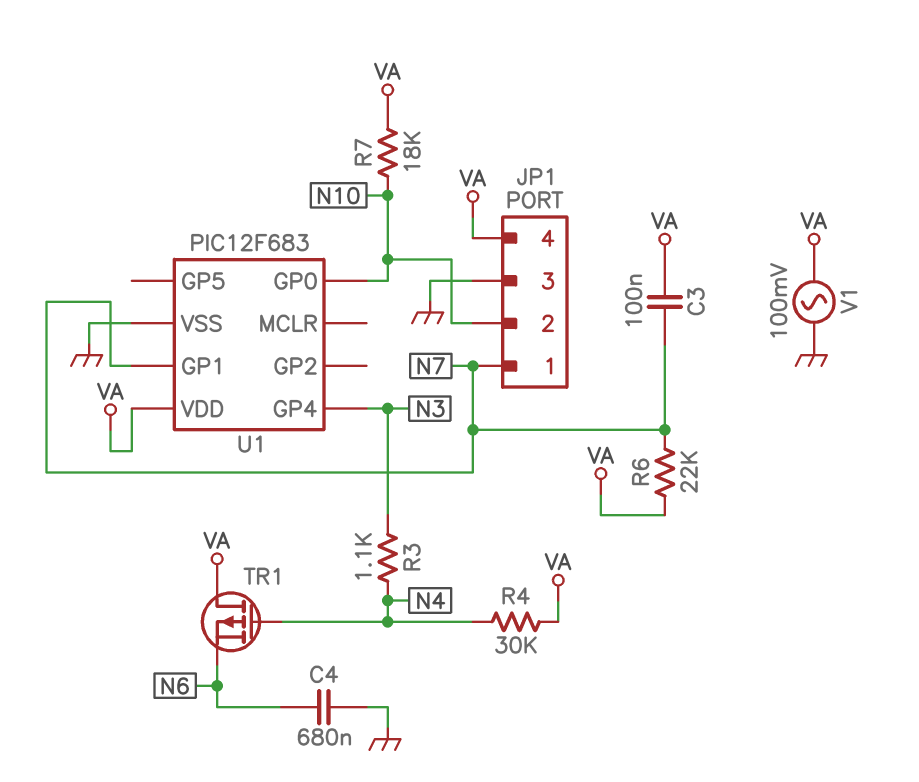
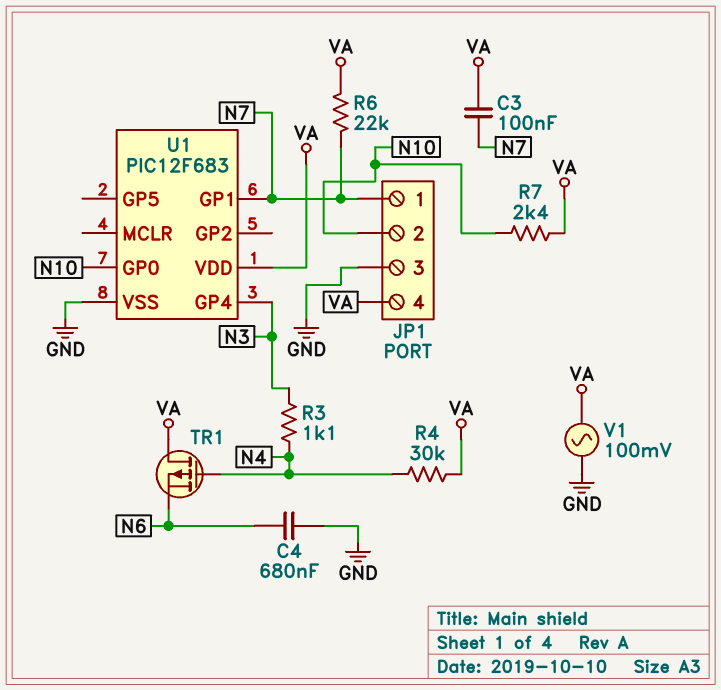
R7: 18k (N10, VA) -> 2.4k (N10, VA)

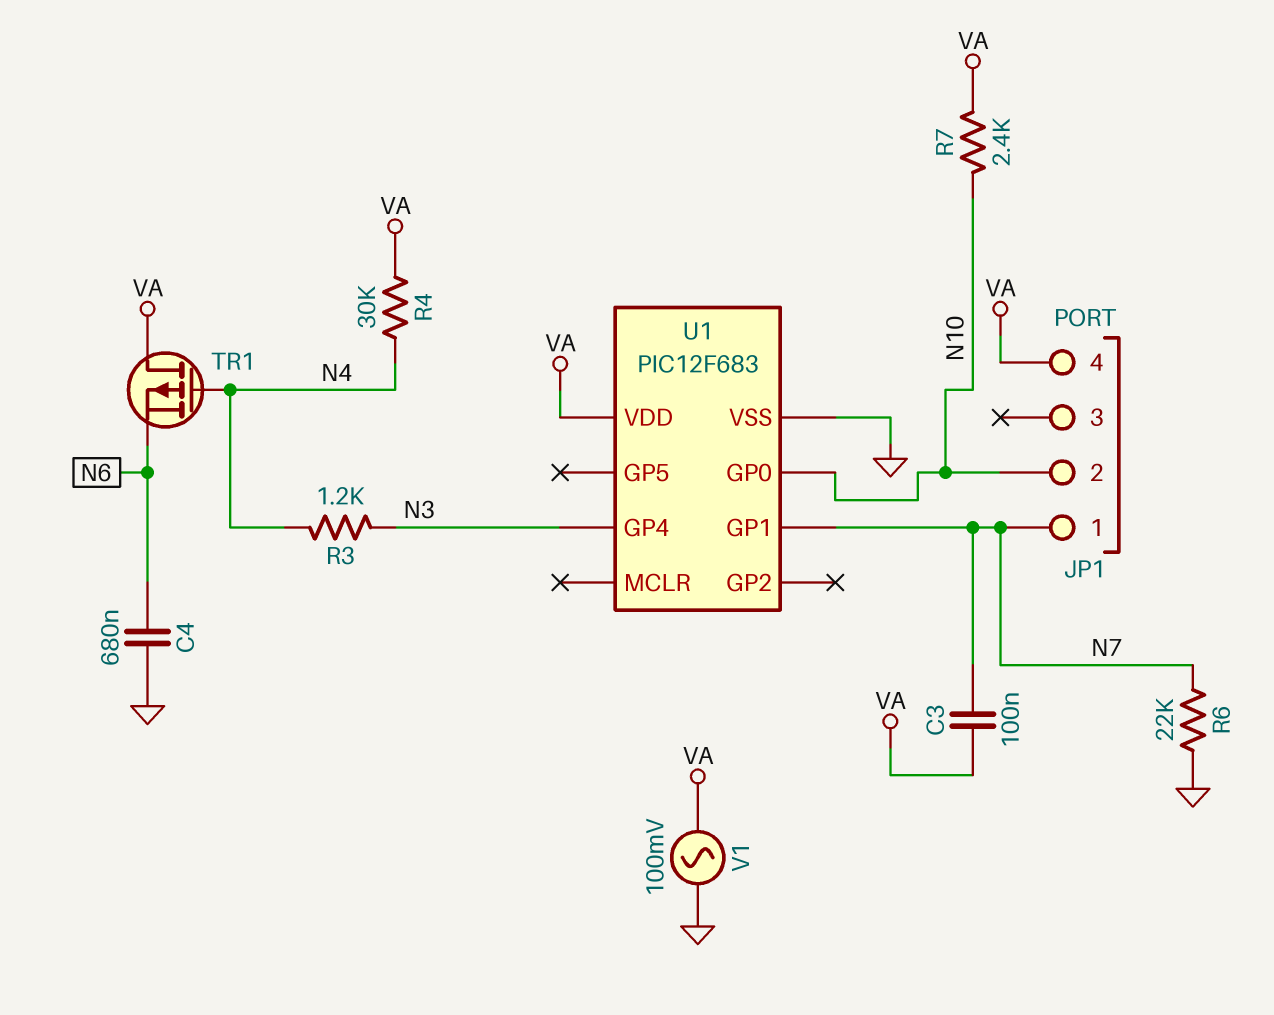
JP1 pin 3: GND -> none
R3: 1.1k (N3, N4) -> 1.2k (N3, N4)
R6: 22k (N7, VA) -> 22k (GND, N7)

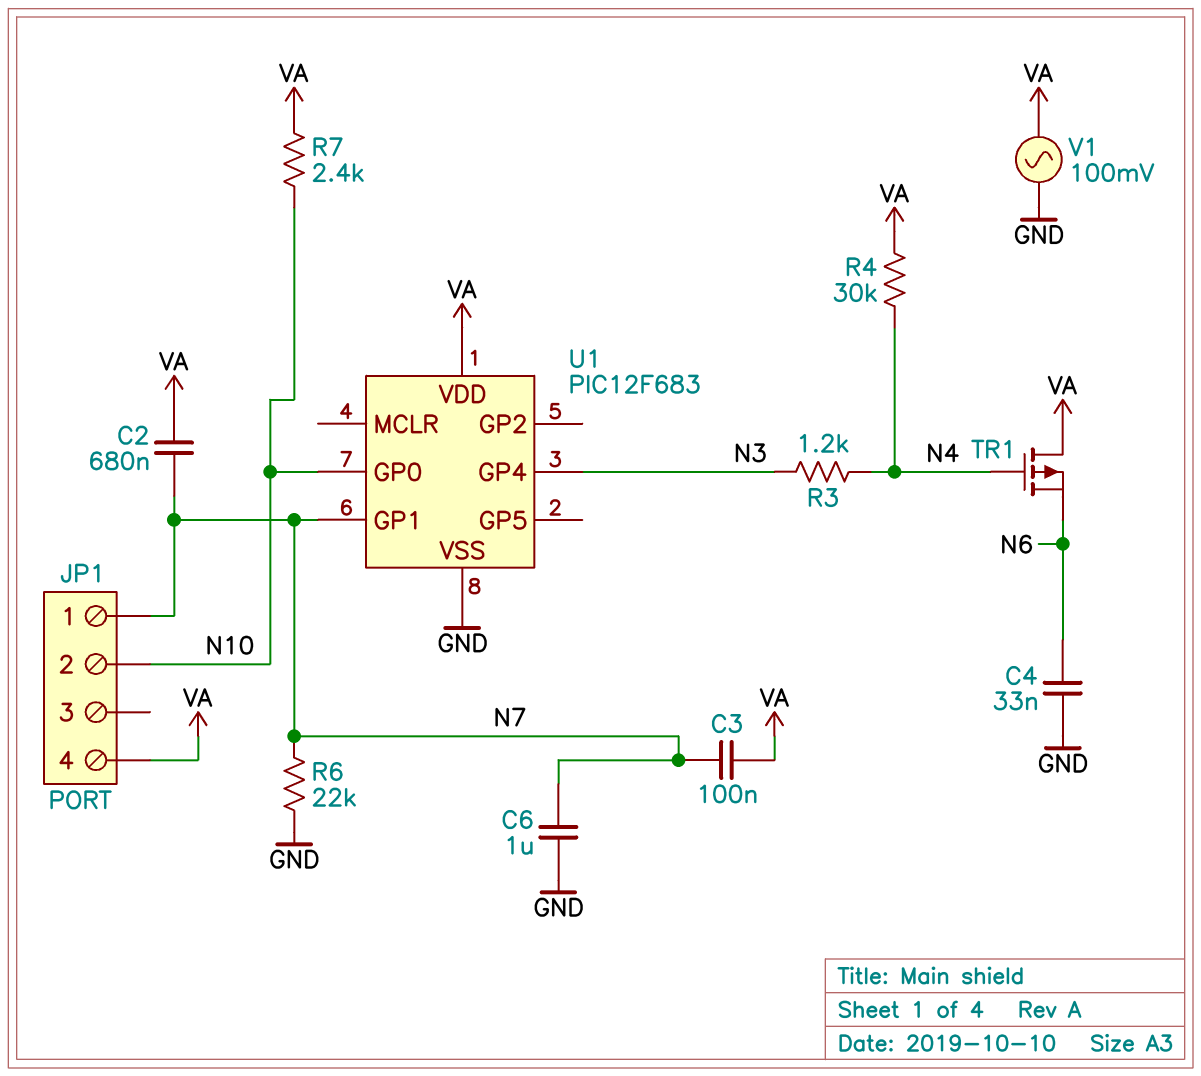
C2: none -> 680nF (N7, VA)
C4: 680nF (GND, N6) -> 33nF (GND, N6)
C6: none -> 1uF (GND, N7)

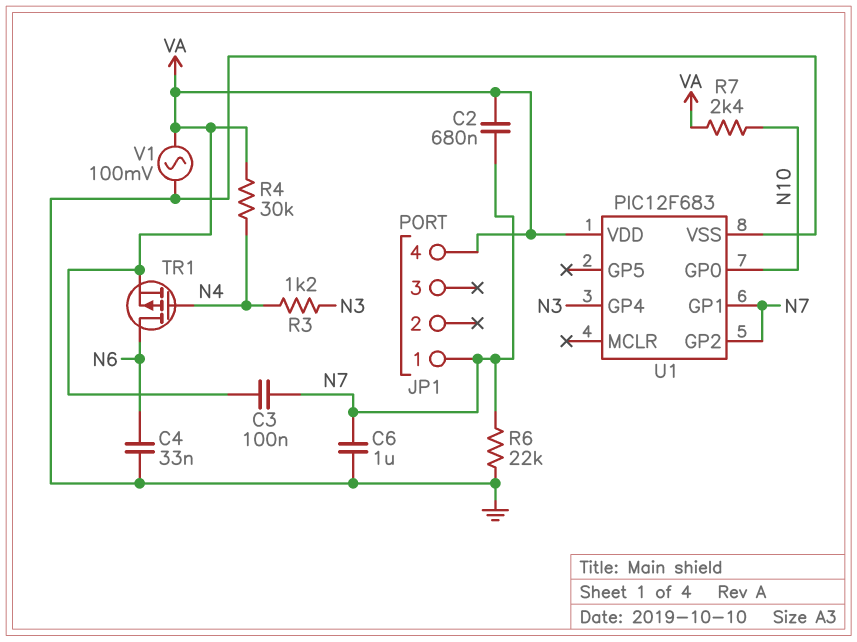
JP1 pin 2: N10 -> none
TR1: PMOS (G N4, D VA, S N6) -> PMOS (G N4, D N6, S VA)
U1 pin GP2: none -> N7

